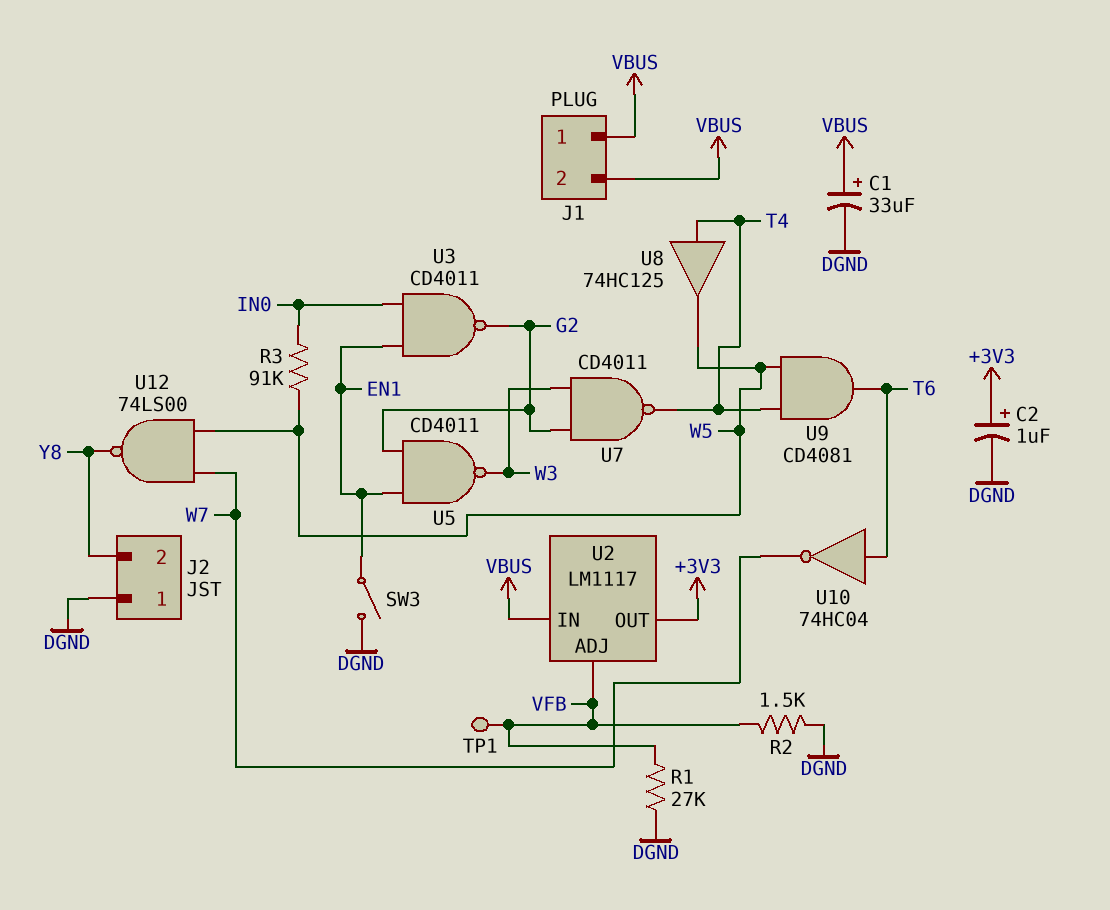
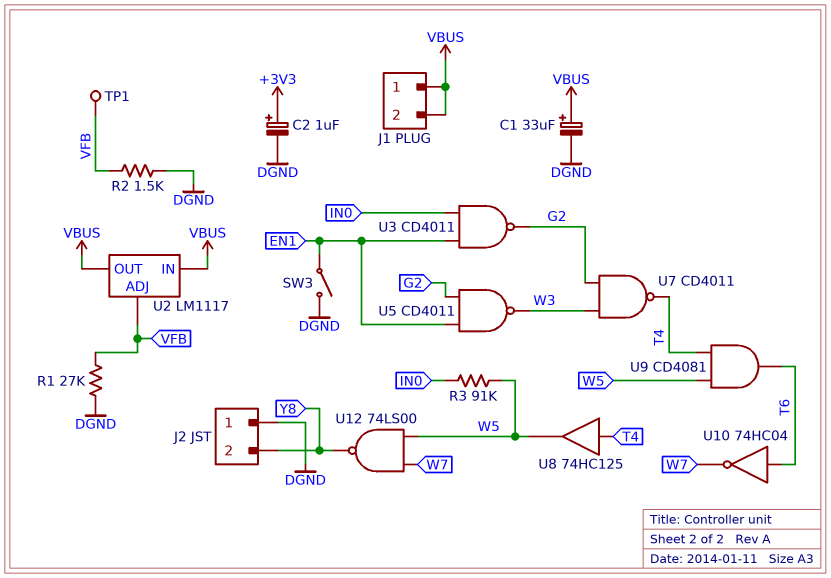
U2 pin OUT: +3V3 -> VBUS

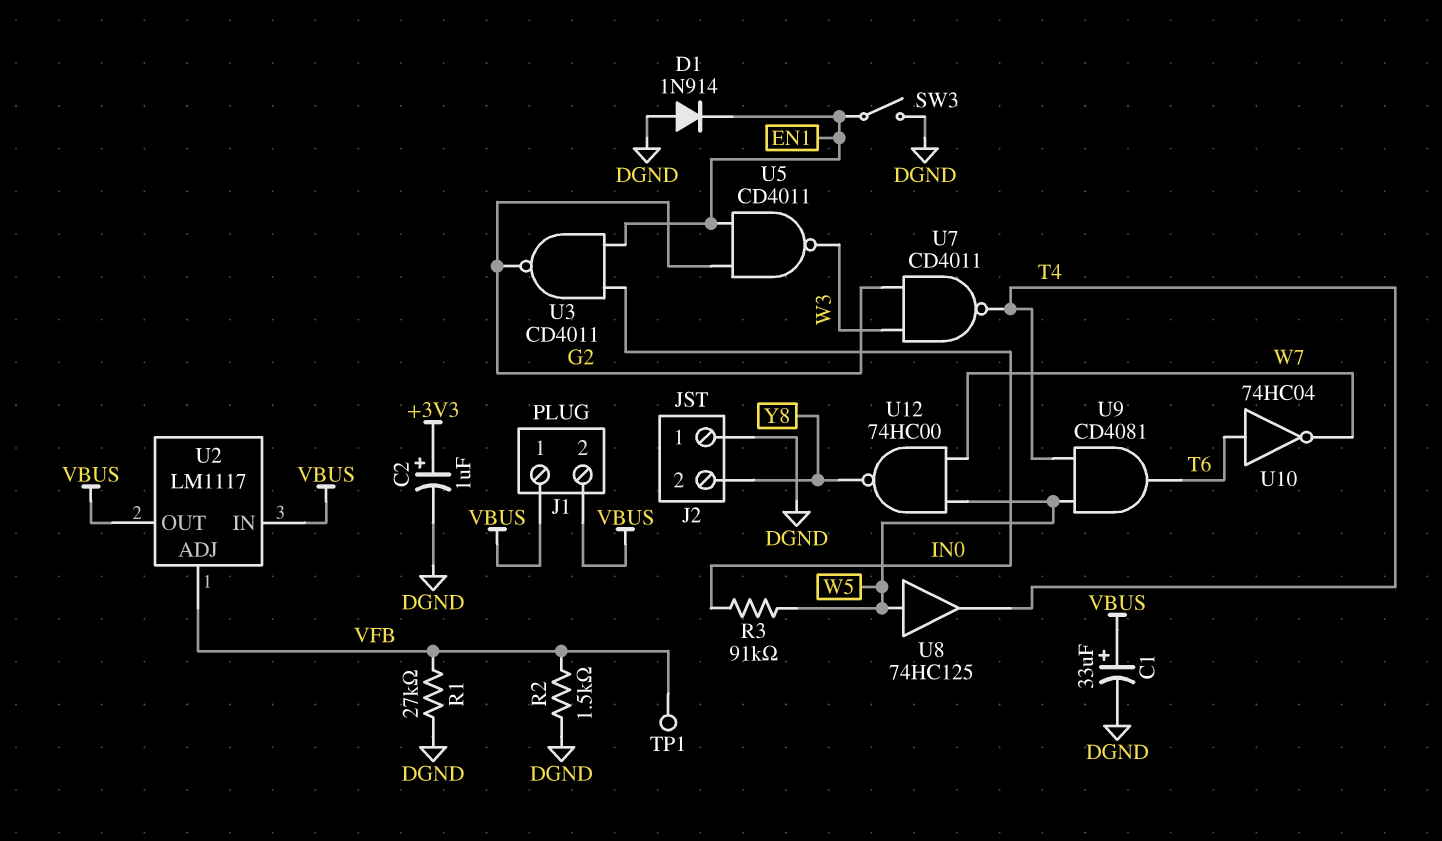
D1: none -> diode 1N914 (A DGND, K EN1)
U8: buffer 74HC125 (in T4, out W5) -> buffer 74HC125 (in W5, out T4)
U12: NAND 74LS00 (in W5, in W7, out Y8) -> NAND 74HC00 (in W5, in W7, out Y8)

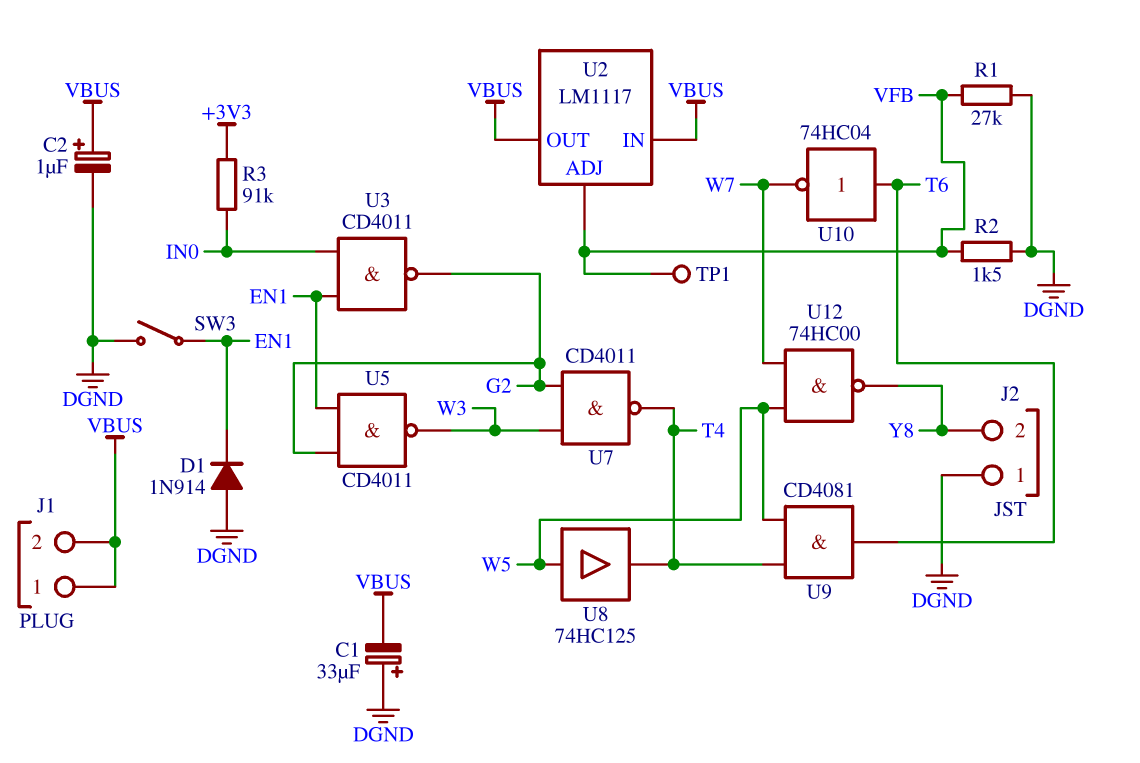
C1: 33uF (plus VBUS, minus DGND) -> 33uF (plus DGND, minus VBUS)
C2: 1uF (plus +3V3, minus DGND) -> 1uF (plus VBUS, minus DGND)
R3: 91k (IN0, W5) -> 91k (+3V3, IN0)

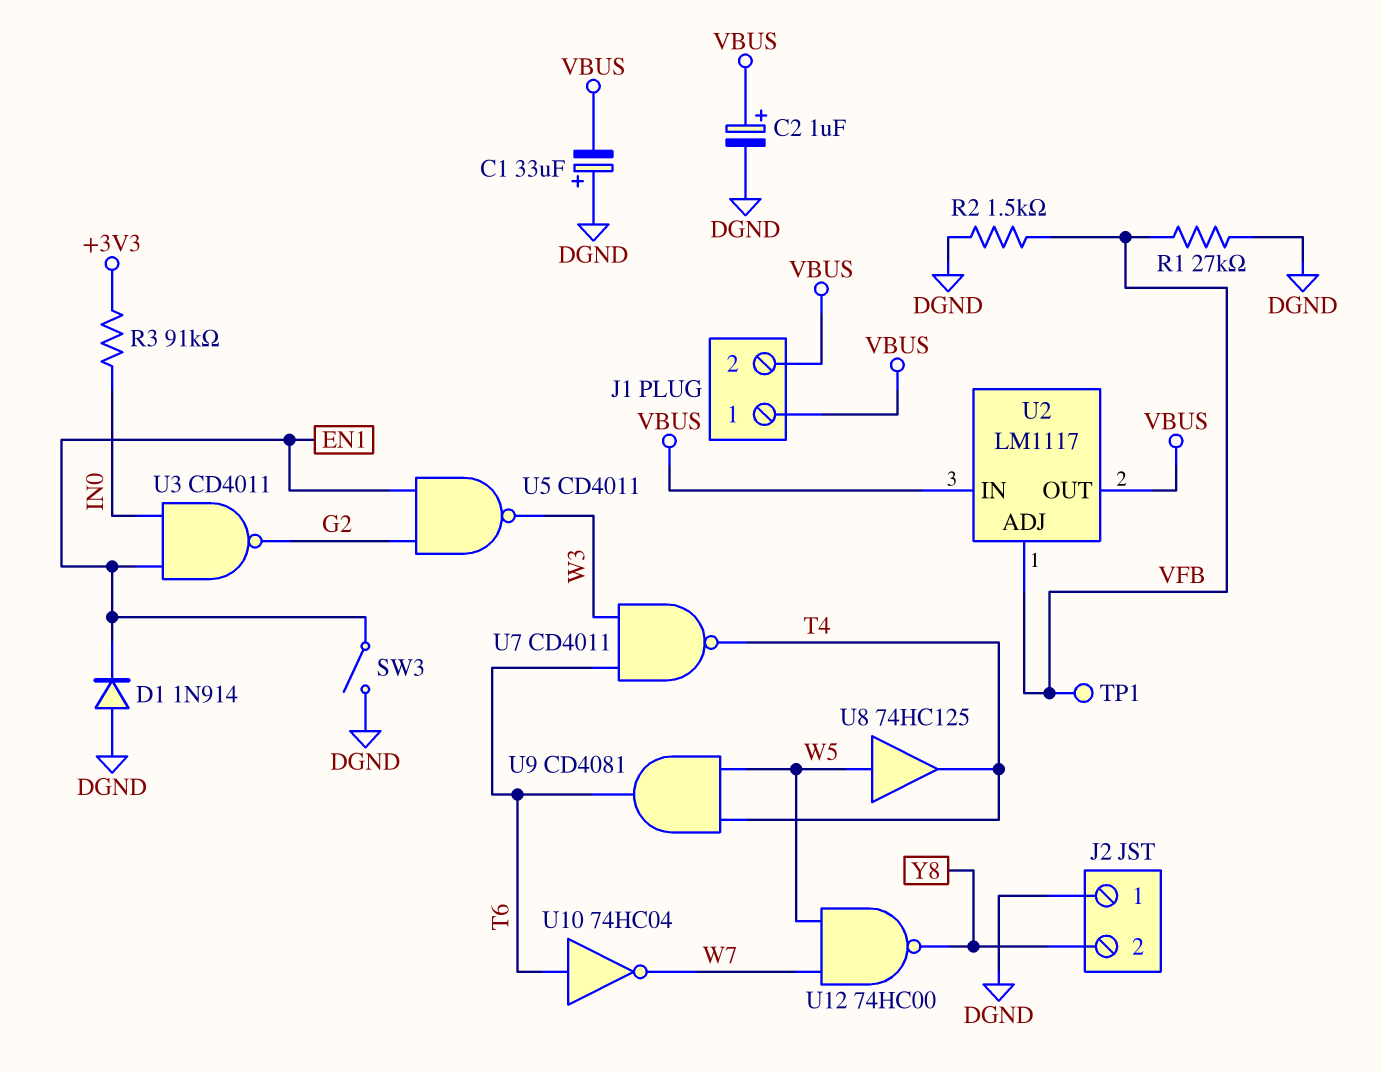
U7: NAND CD4011 (in G2, in W3, out T4) -> NAND CD4011 (in T6, in W3, out T4)

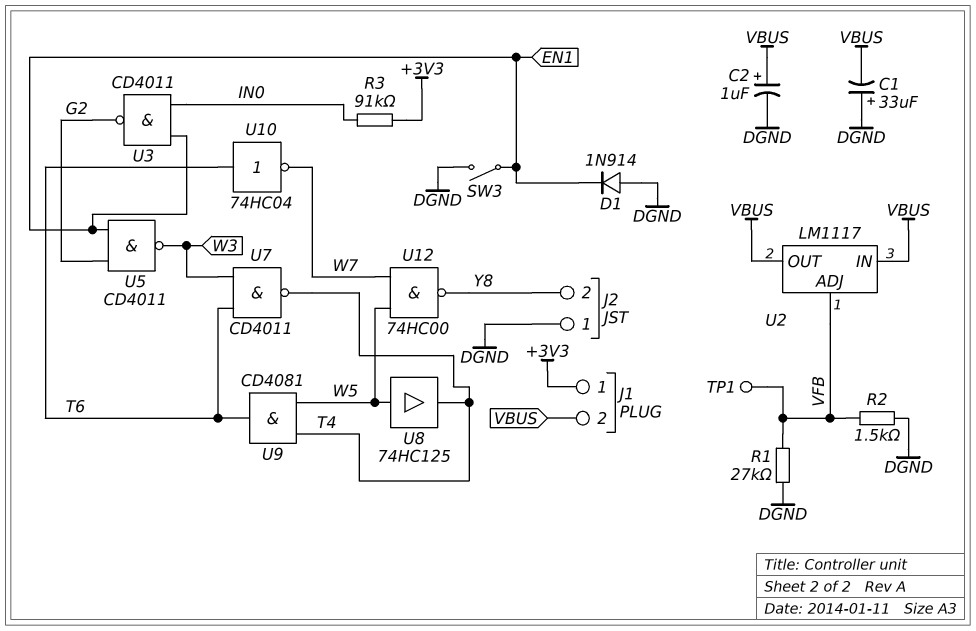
J1 pin 1: VBUS -> +3V3

